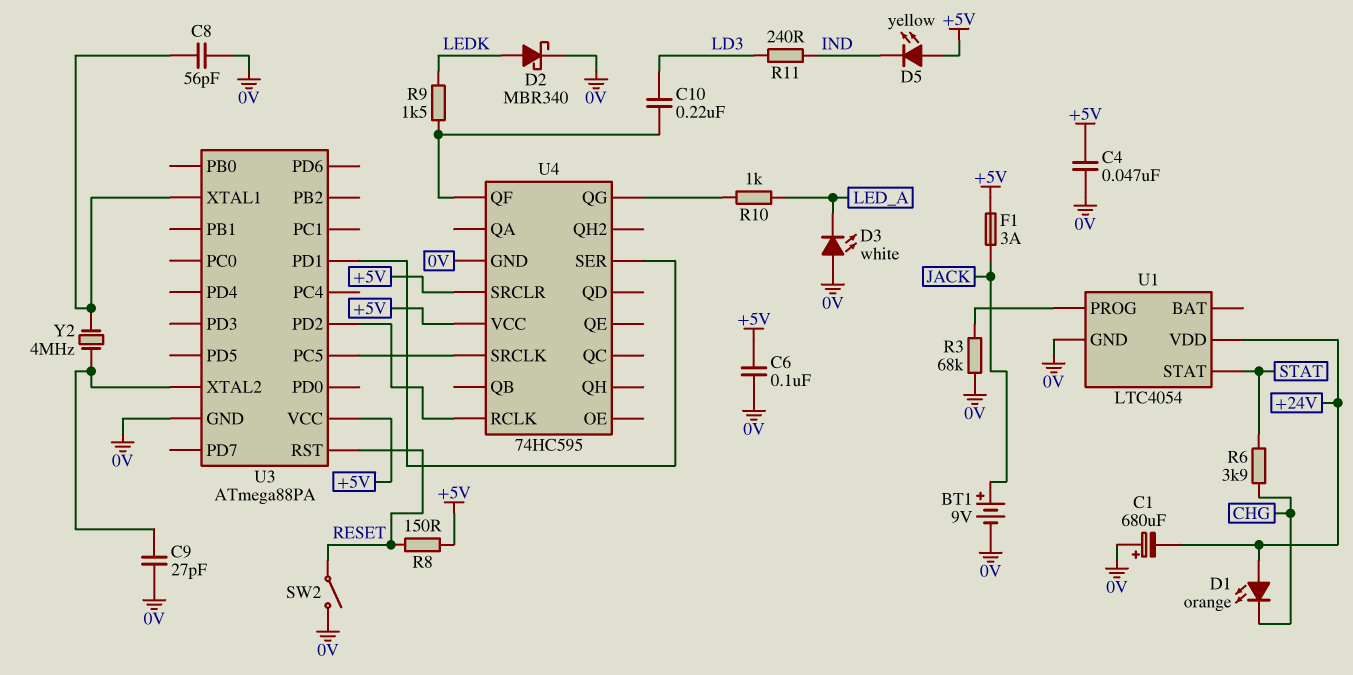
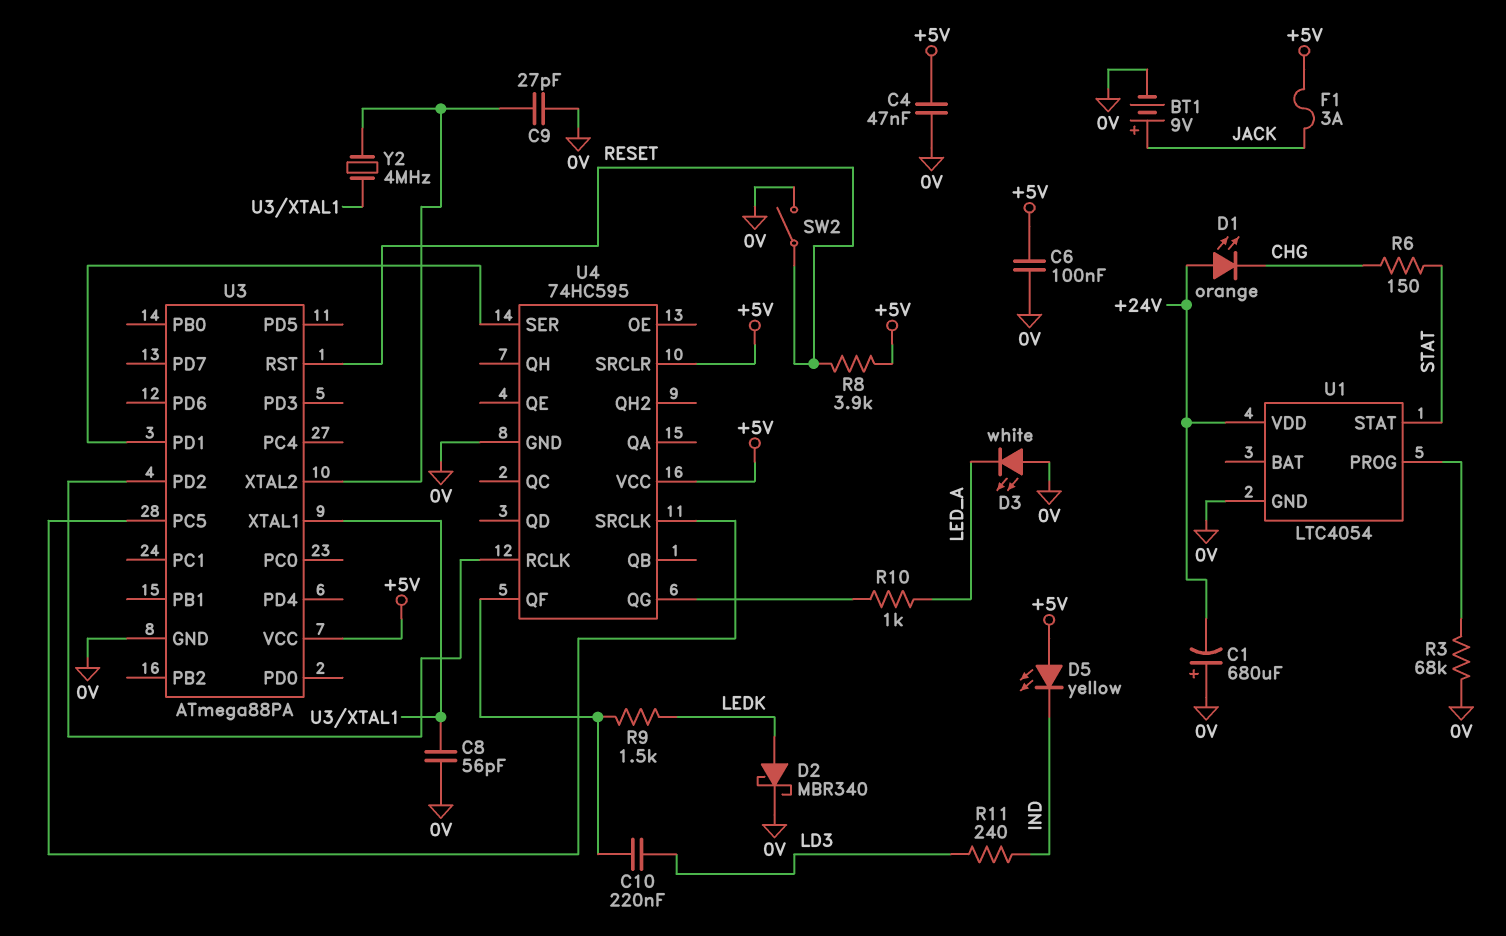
R6: 3.9k (CHG, STAT) -> 150 (CHG, STAT)
R8: 150 (+5V, RESET) -> 3.9k (+5V, RESET)

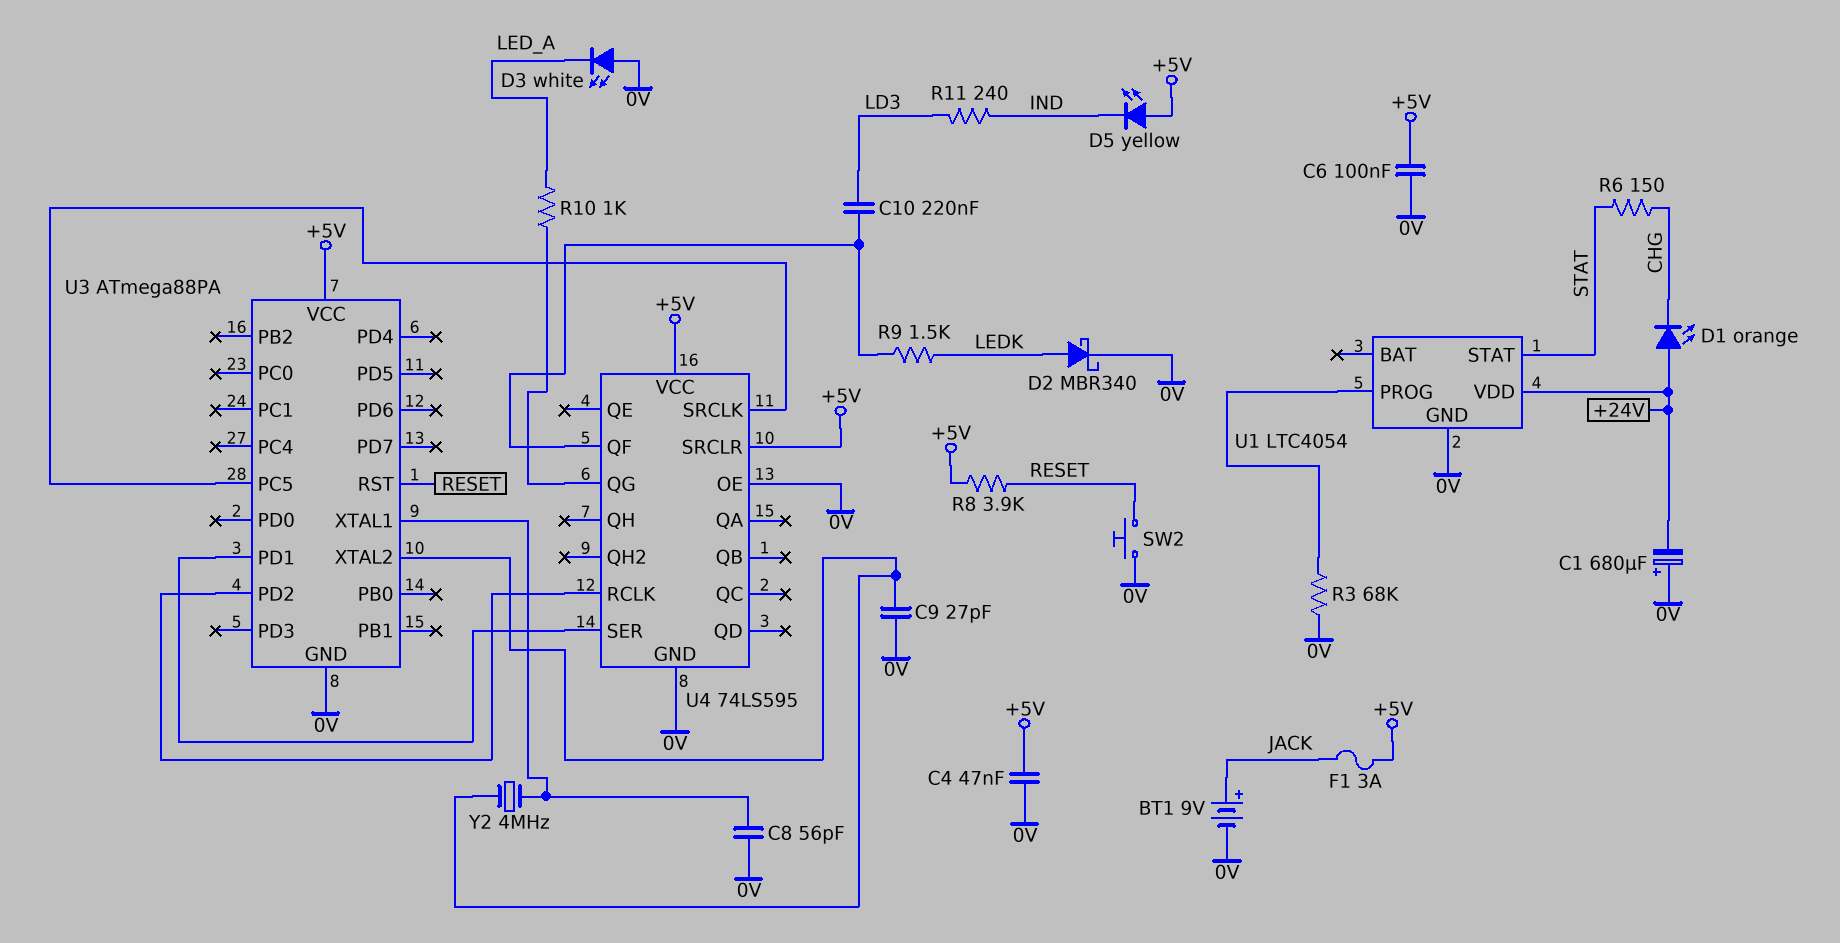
SW2: switch (0V, RESET) -> button (0V, RESET)
U4: 74HC595 -> 74LS595
U4 pin OE: none -> 0V

